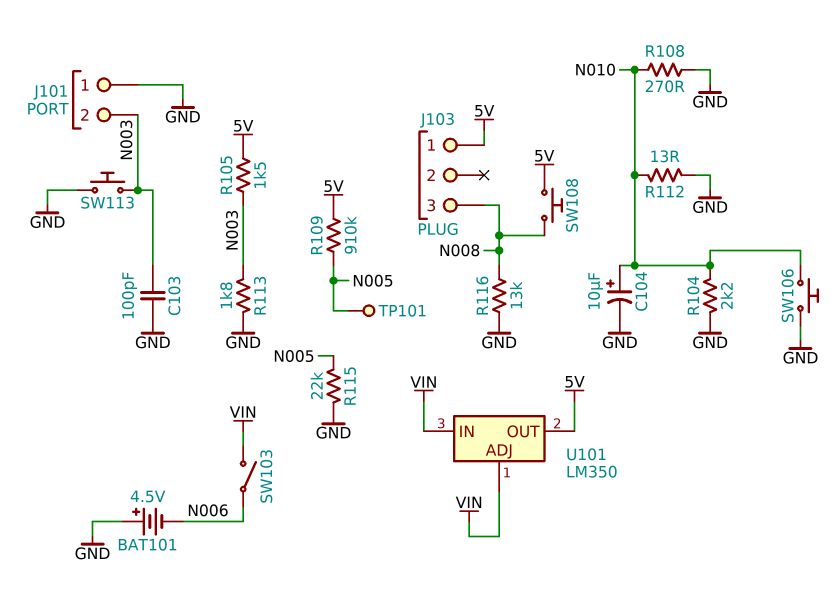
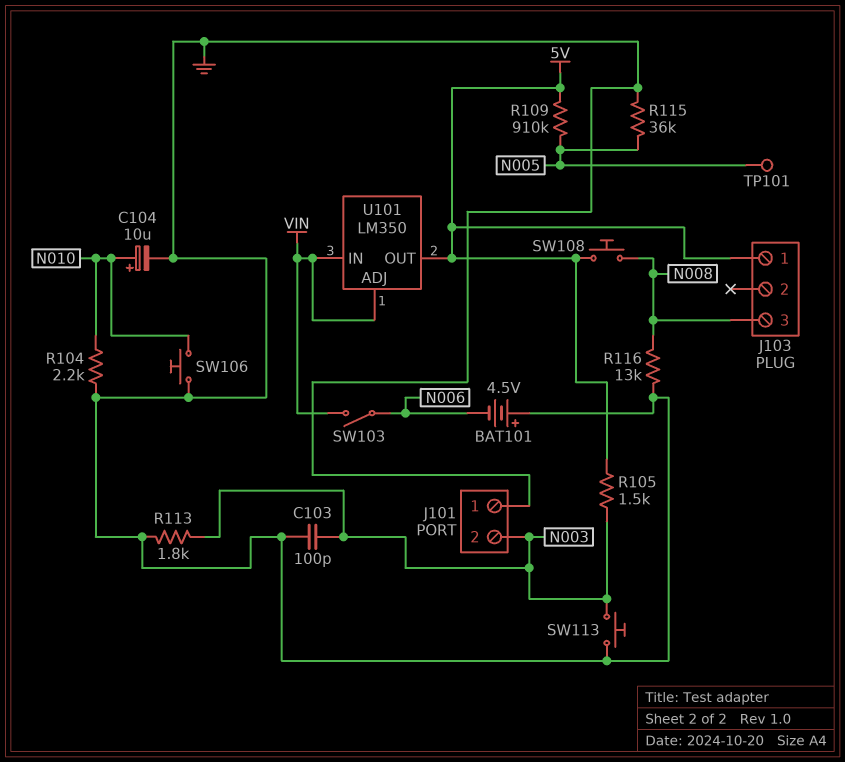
R108: 270 (GND, N010) -> none
R112: 13 (GND, N010) -> none
R115: 22k (GND, N005) -> 36k (GND, N005)

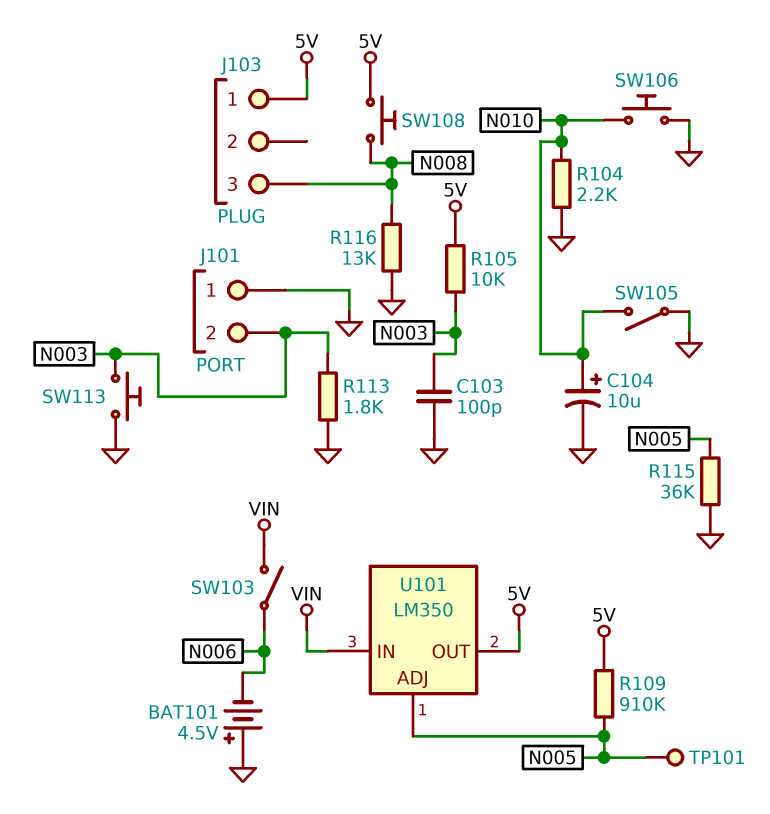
R105: 1.5k (5V, N003) -> 10k (5V, N003)
SW105: none -> switch (GND, N010)
U101 pin ADJ: VIN -> N005

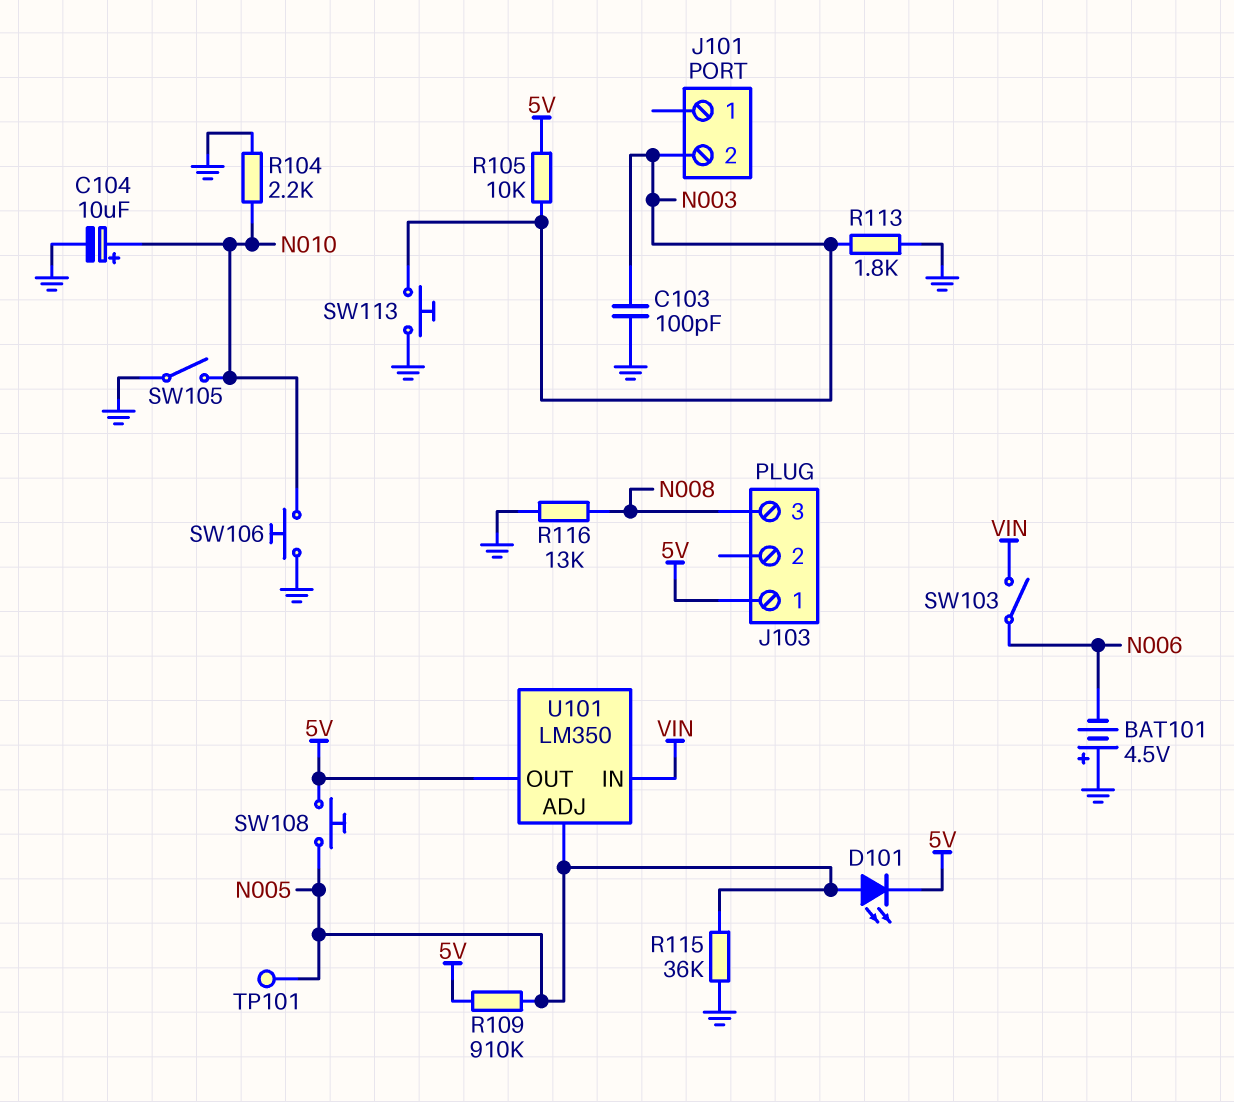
D101: none -> LED (A N005, K 5V)
J101 pin 1: GND -> none
SW108: button (5V, N008) -> button (5V, N005)

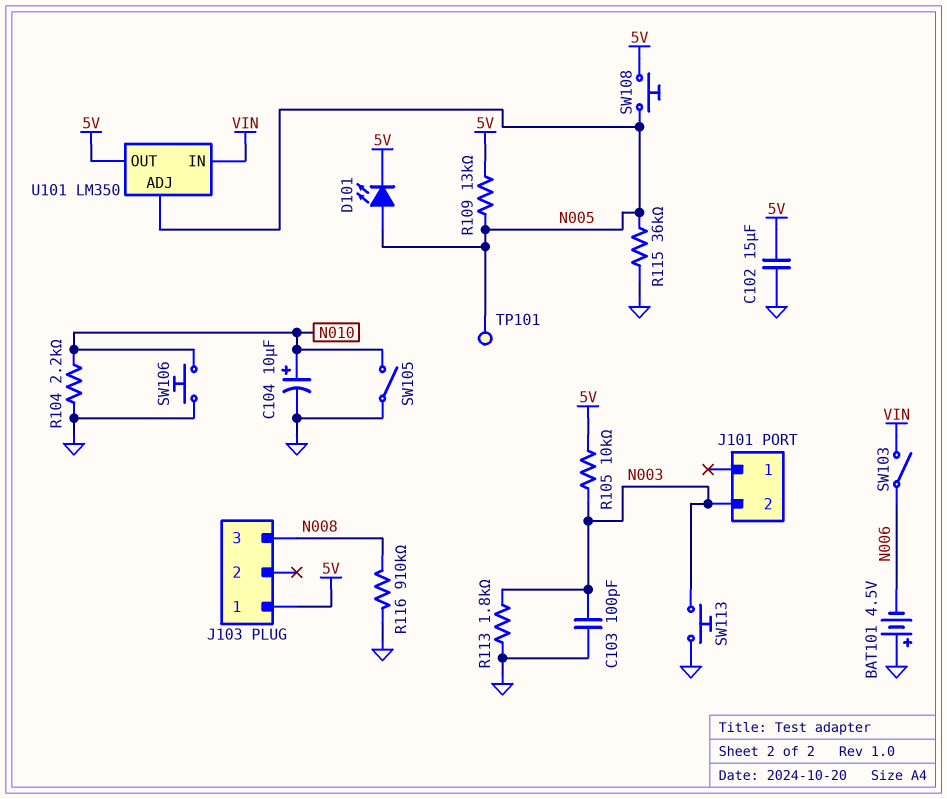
C102: none -> 15uF (5V, GND)
R109: 910k (5V, N005) -> 13k (5V, N005)
R116: 13k (GND, N008) -> 910k (GND, N008)

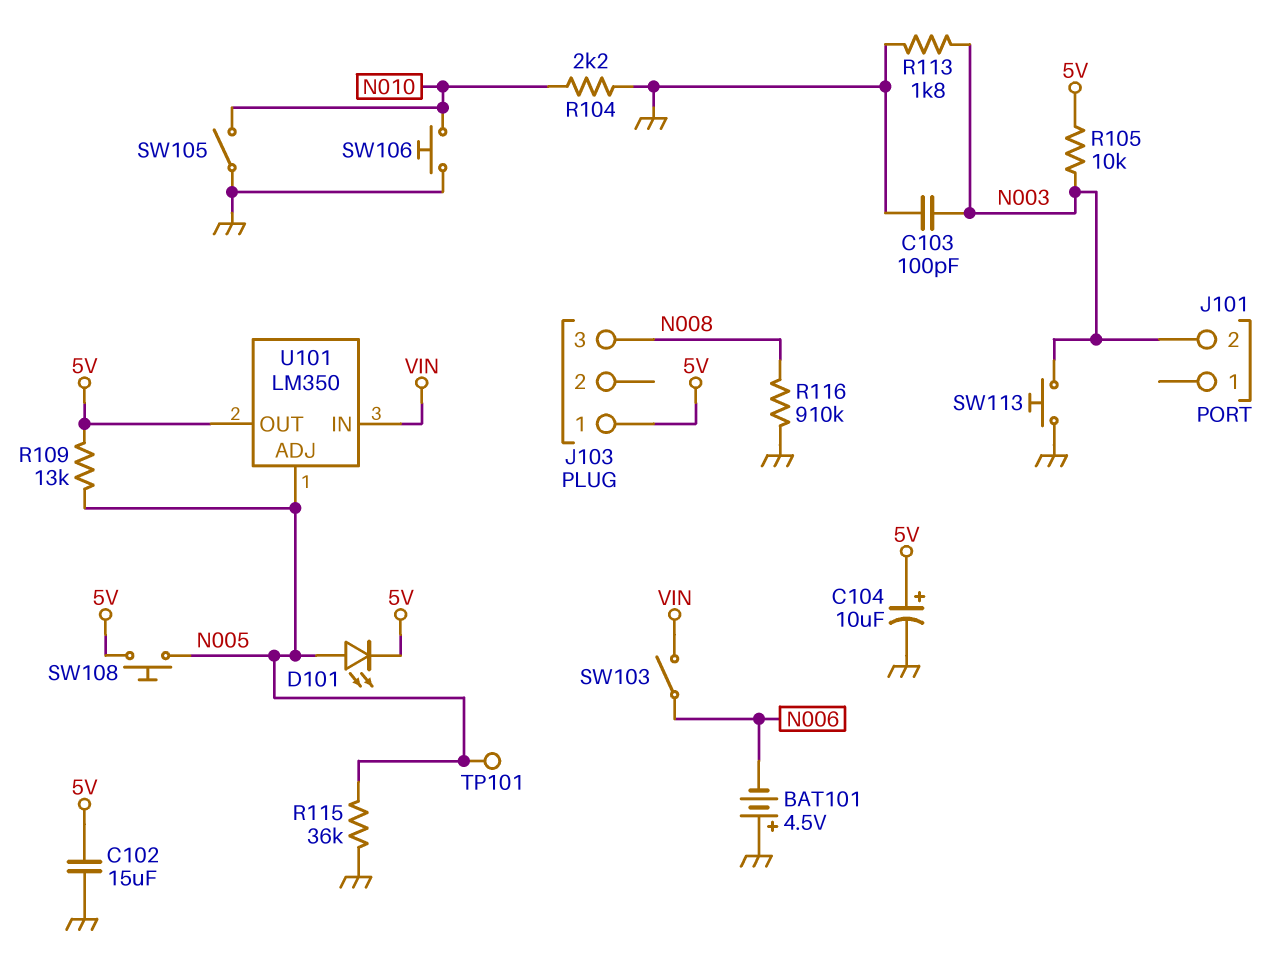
C104: 10uF (plus N010, minus GND) -> 10uF (plus 5V, minus GND)

